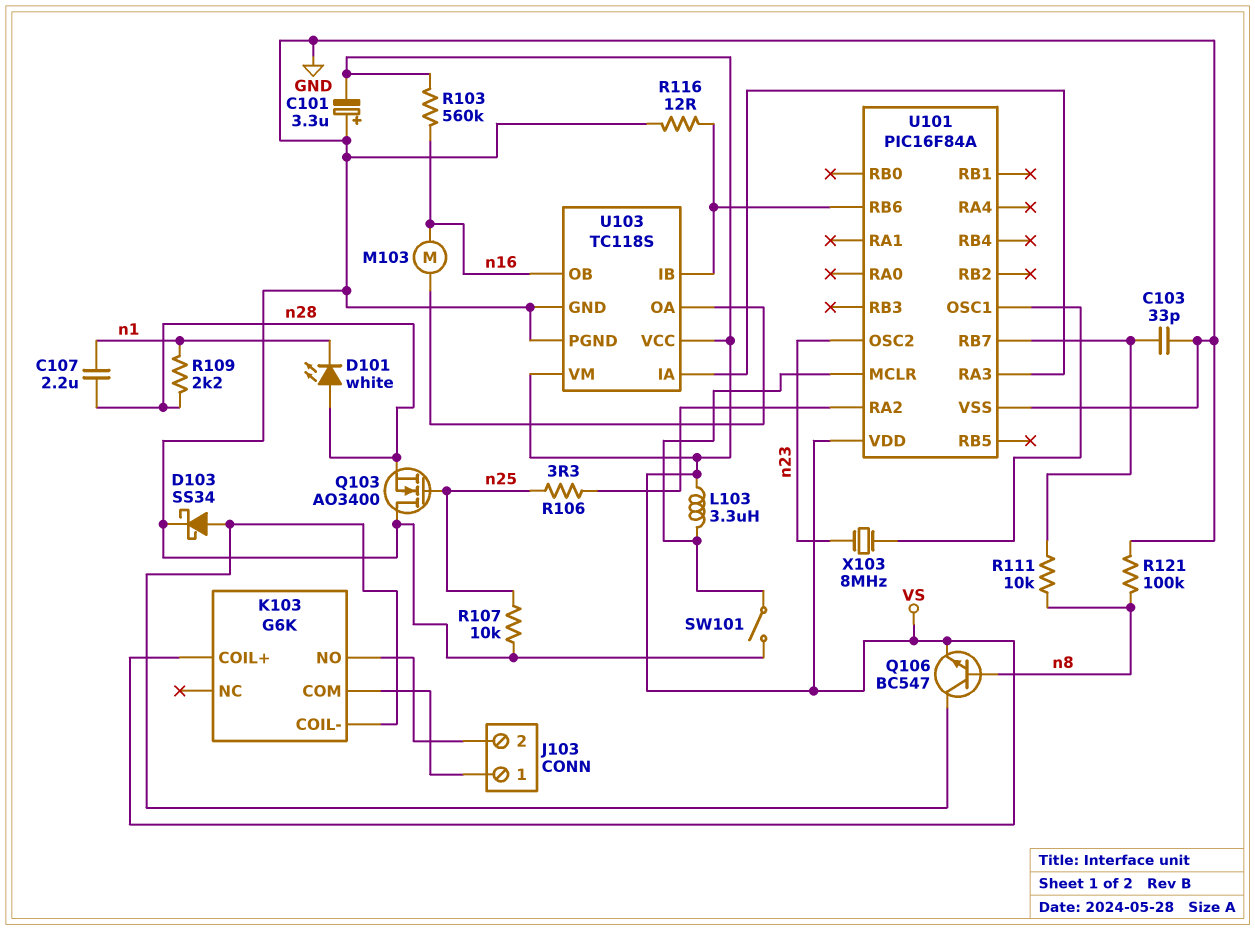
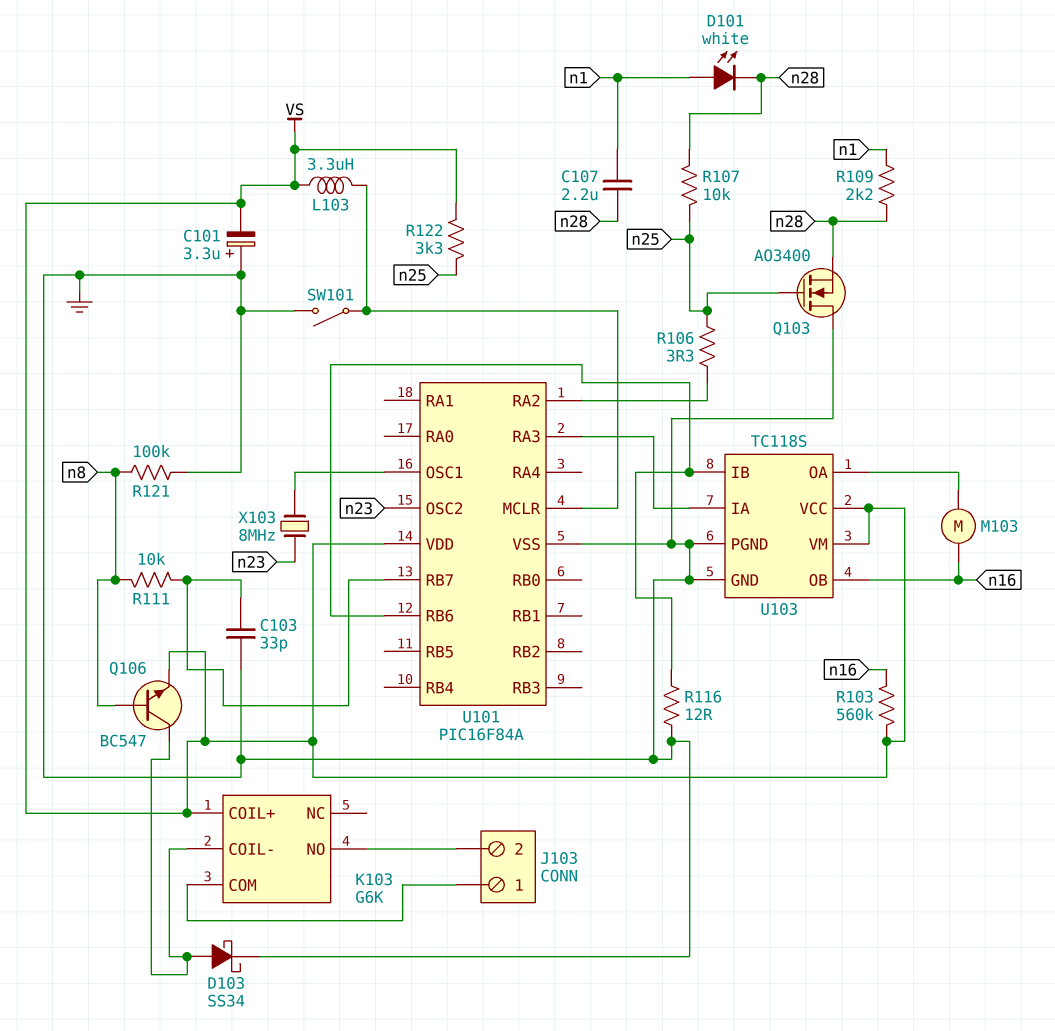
D101: LED white (A n28, K n1) -> LED white (A n1, K n28)
R107: 10k (GND, n25) -> 10k (n25, n28)
R122: none -> 3.3k (VS, n25)

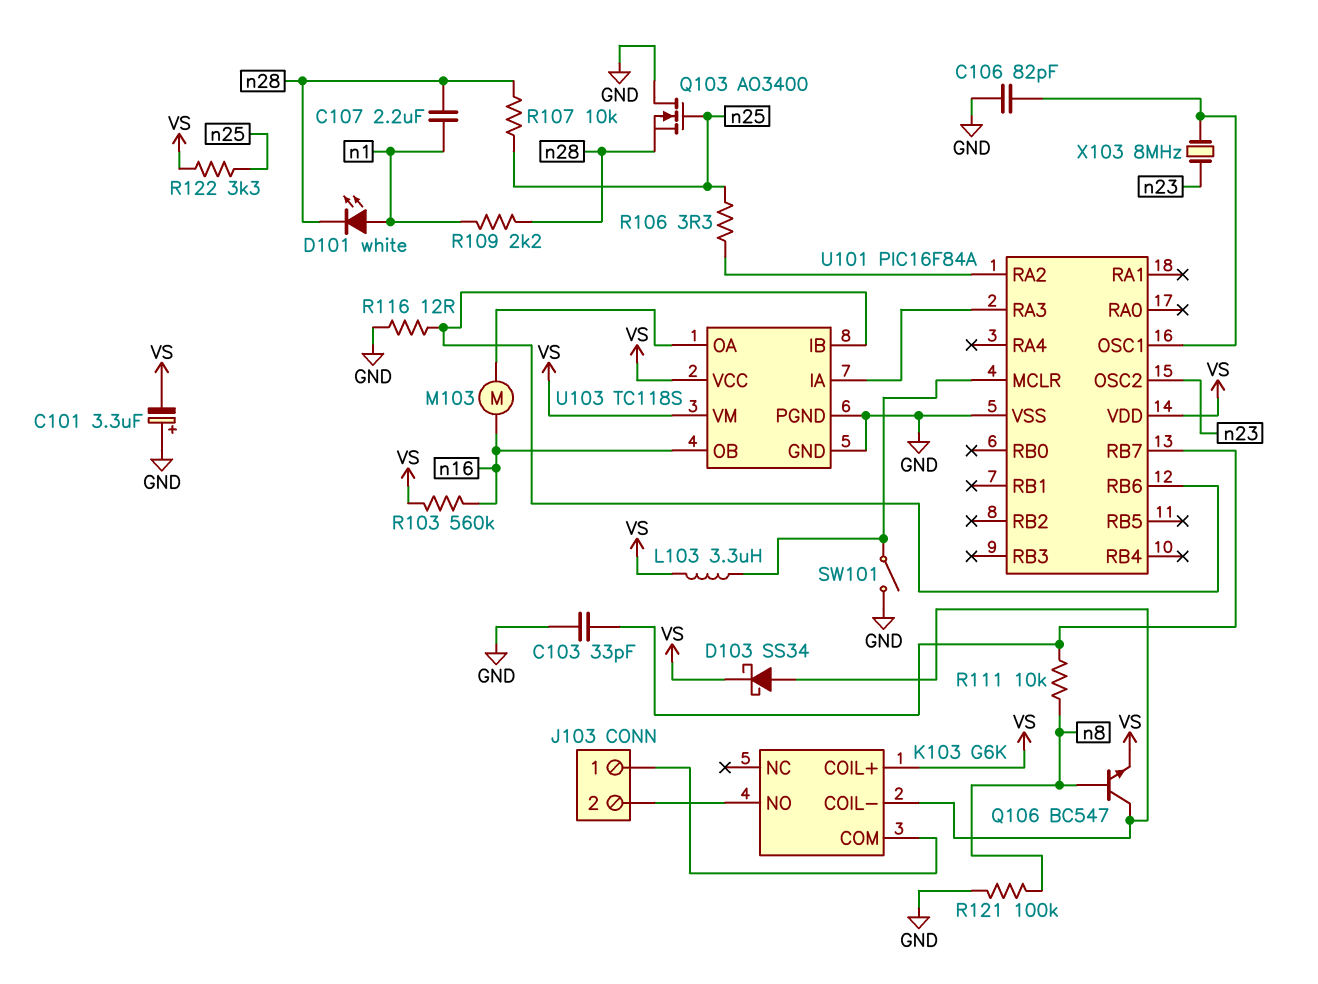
C106: none -> 82pF (GND, U101/OSC1)
D103: schottky SS34 (A K103/COIL-, K GND) -> schottky SS34 (A K103/COIL-, K VS)

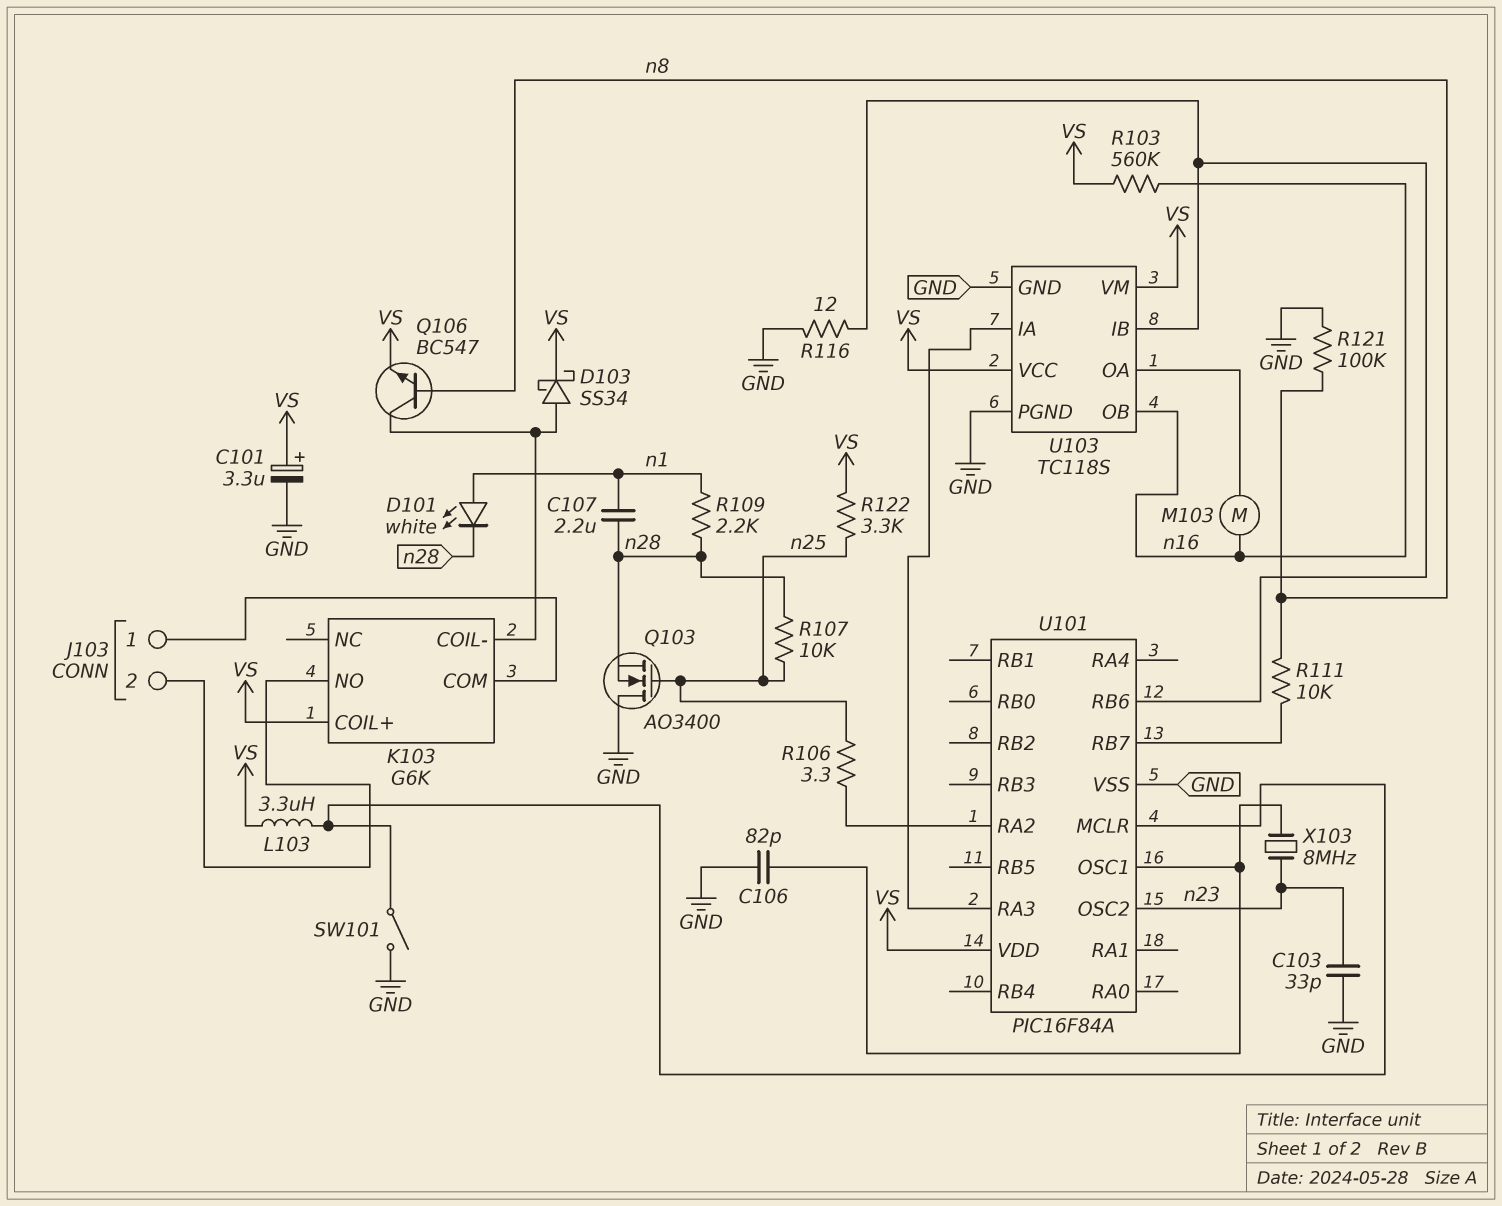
C101: 3.3uF (plus GND, minus VS) -> 3.3uF (plus VS, minus GND)
C103: 33pF (GND, U101/RB7) -> 33pF (GND, n23)

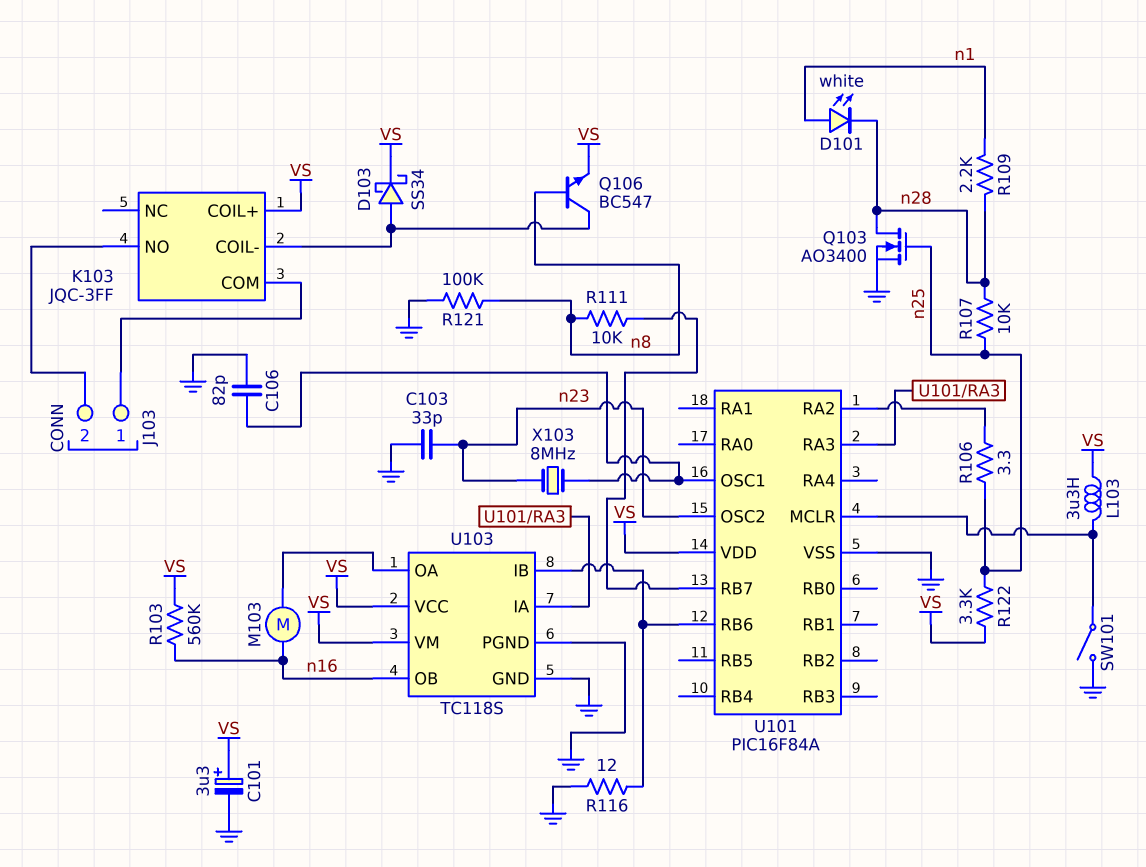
C107: 2.2uF (n1, n28) -> none
K103: G6K -> JQC-3FF
Q103: NMOS AO3400 (G n25, D GND, S n28) -> NMOS AO3400 (G n25, D n28, S GND)

